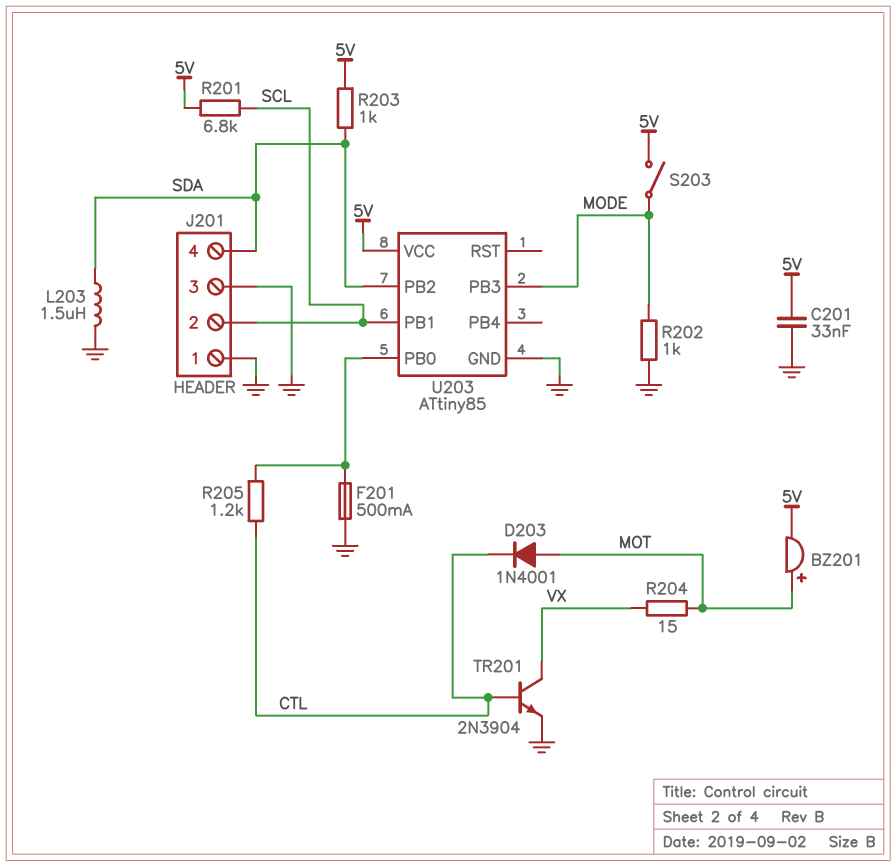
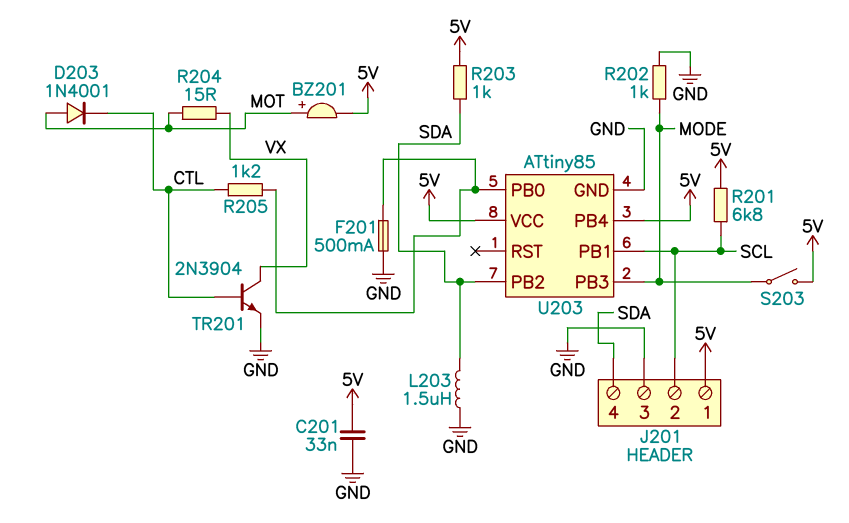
J201 pin 1: GND -> 5V
U203 pin PB4: none -> 5V

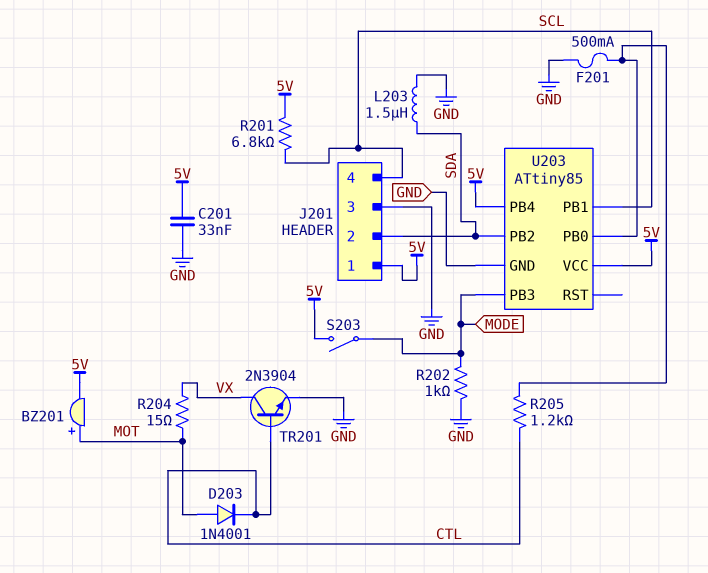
J201 pin 2: SCL -> SDA
J201 pin 4: SDA -> SCL
R203: 1k (5V, SDA) -> none

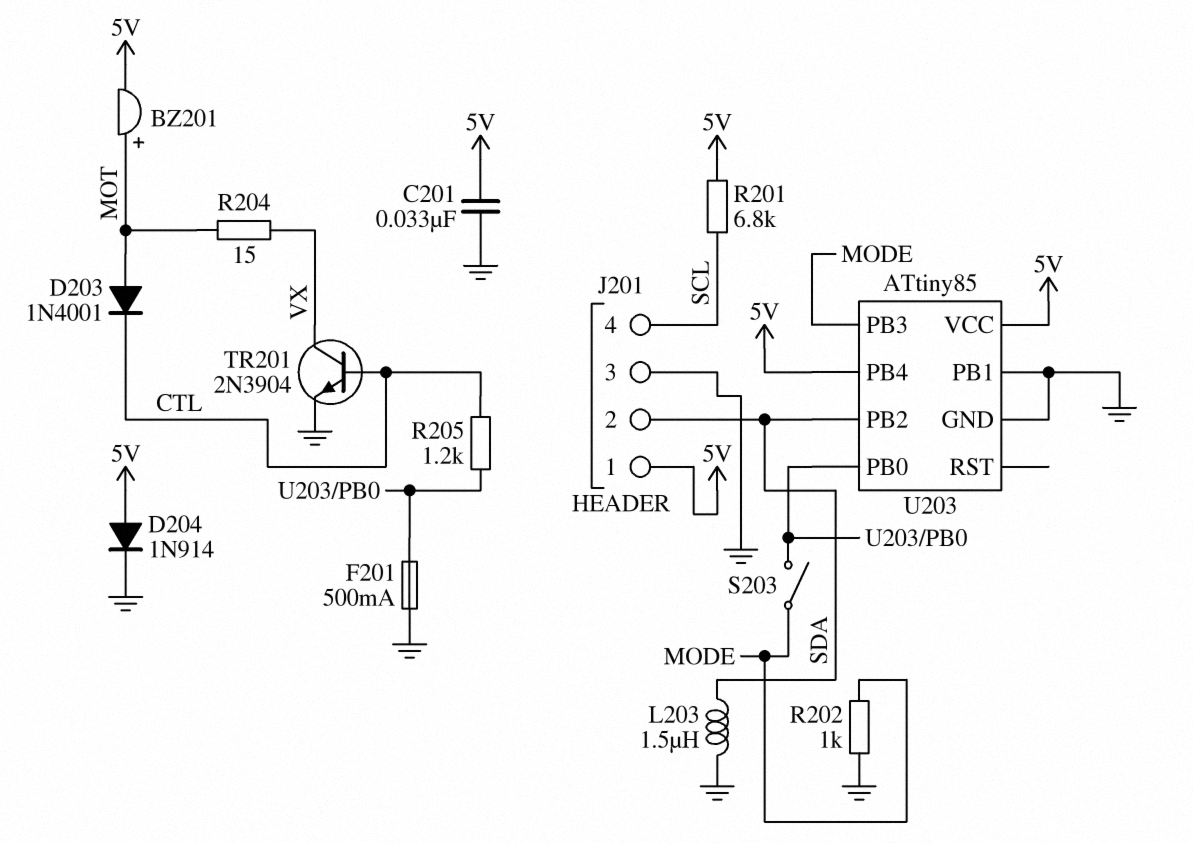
D204: none -> diode 1N914 (A 5V, K GND)
S203: switch (5V, MODE) -> switch (MODE, U203/PB0)
U203 pin PB1: SCL -> GND

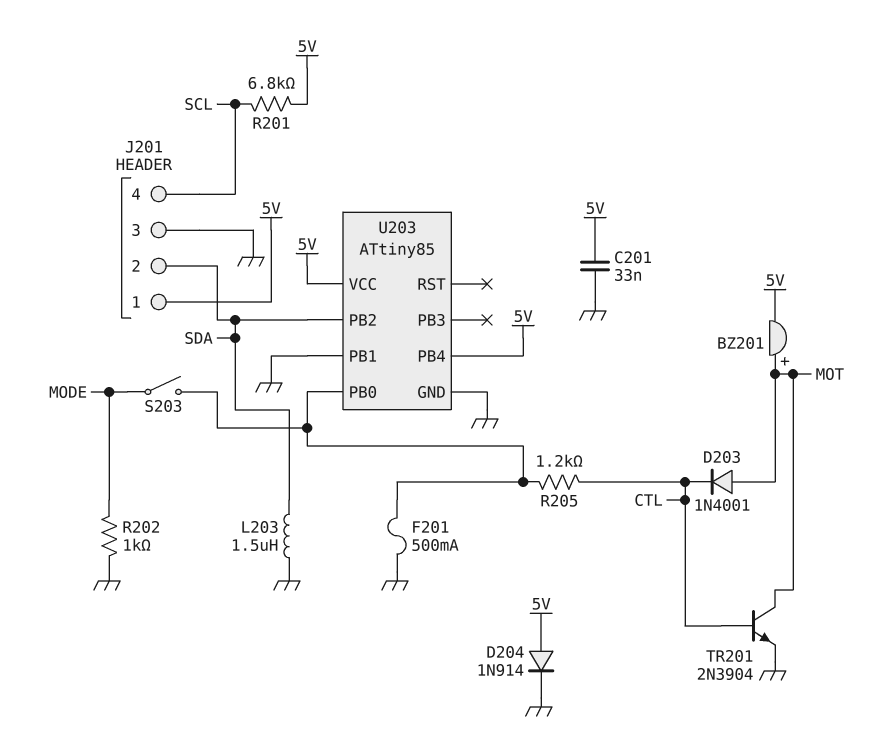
R204: 15 (MOT, VX) -> none
TR201: NPN 2N3904 (B CTL, C VX, E GND) -> NPN 2N3904 (B CTL, C MOT, E GND)
U203 pin PB3: MODE -> none

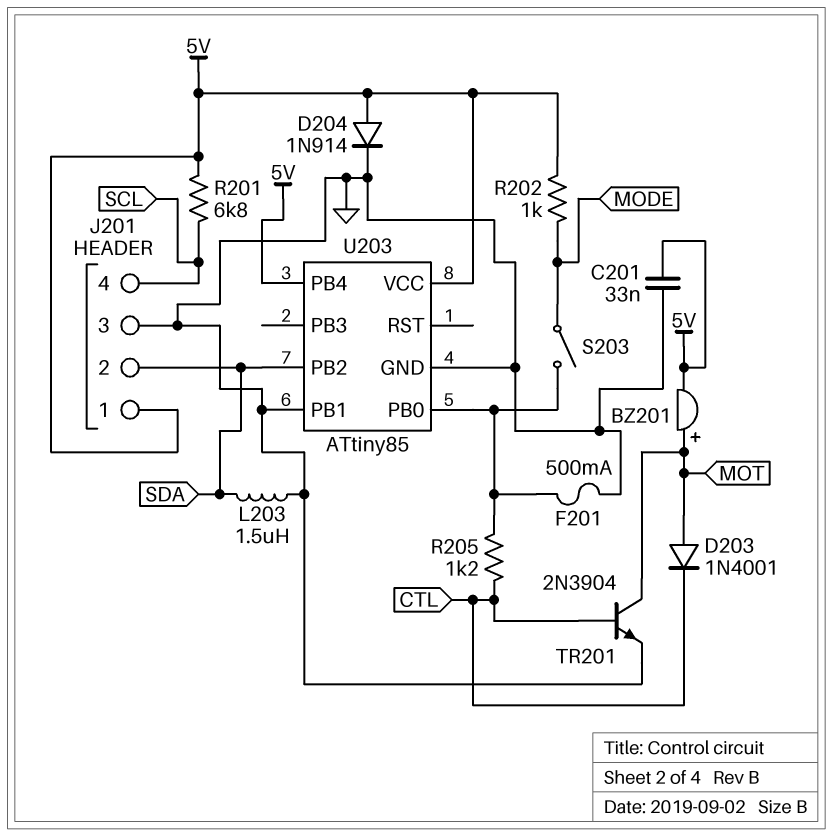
R202: 1k (GND, MODE) -> 1k (5V, MODE)

